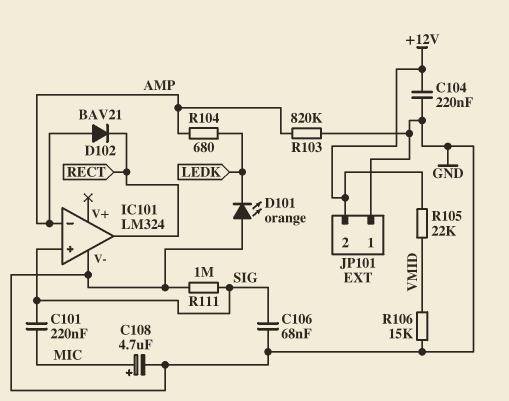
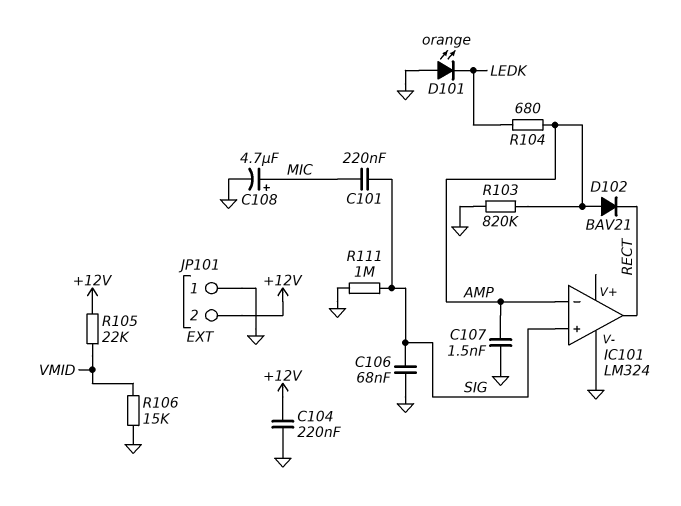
C107: none -> 1.5nF (AMP, GND)

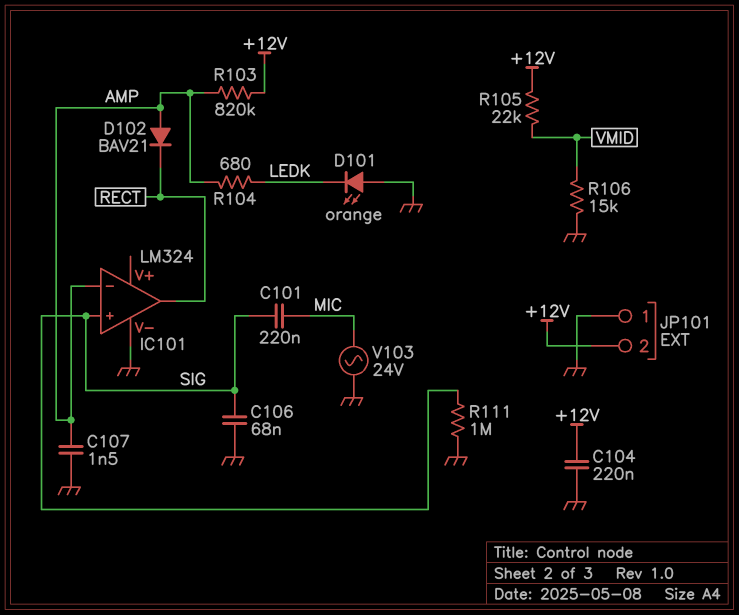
C108: 4.7uF (plus MIC, minus GND) -> none
R103: 820k (AMP, GND) -> 820k (+12V, AMP)
V103: none -> AC 24V (GND, MIC)

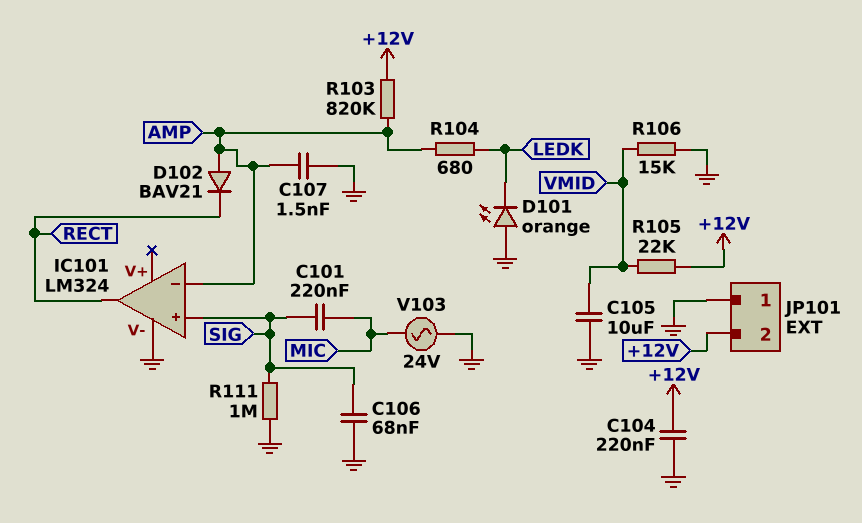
C105: none -> 10uF (GND, VMID)

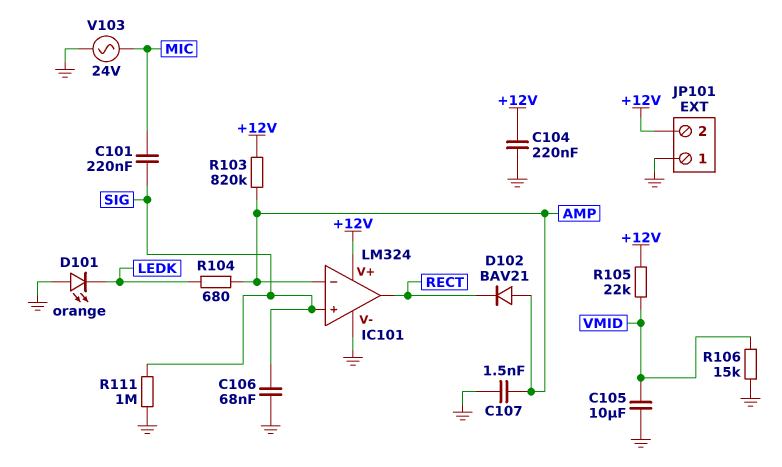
IC101 pin V+: none -> +12V

